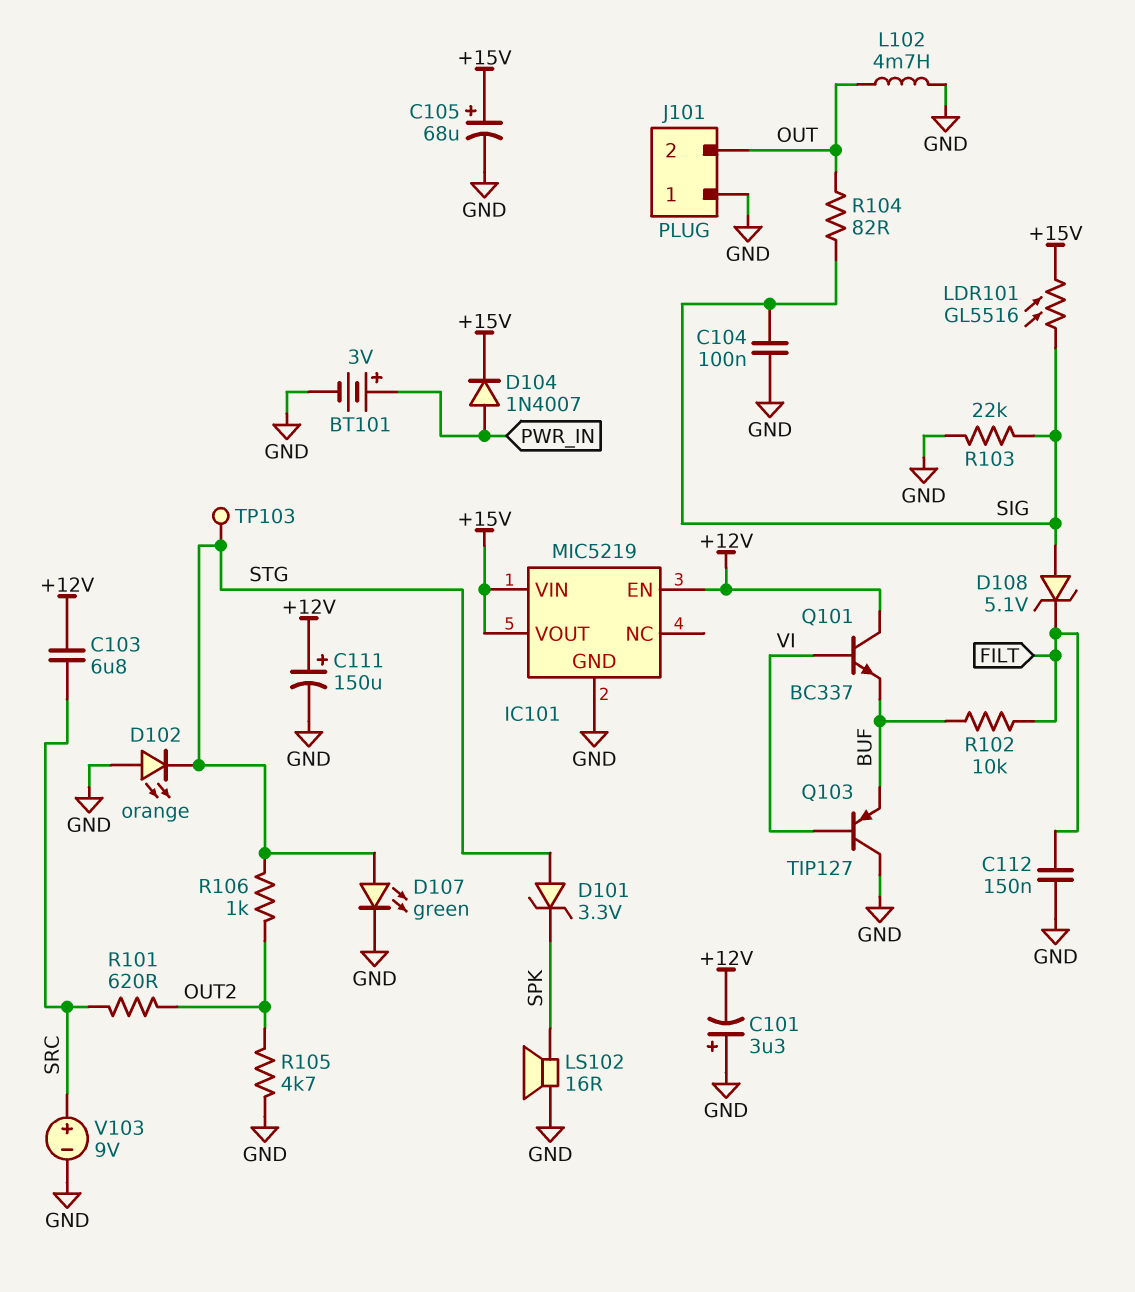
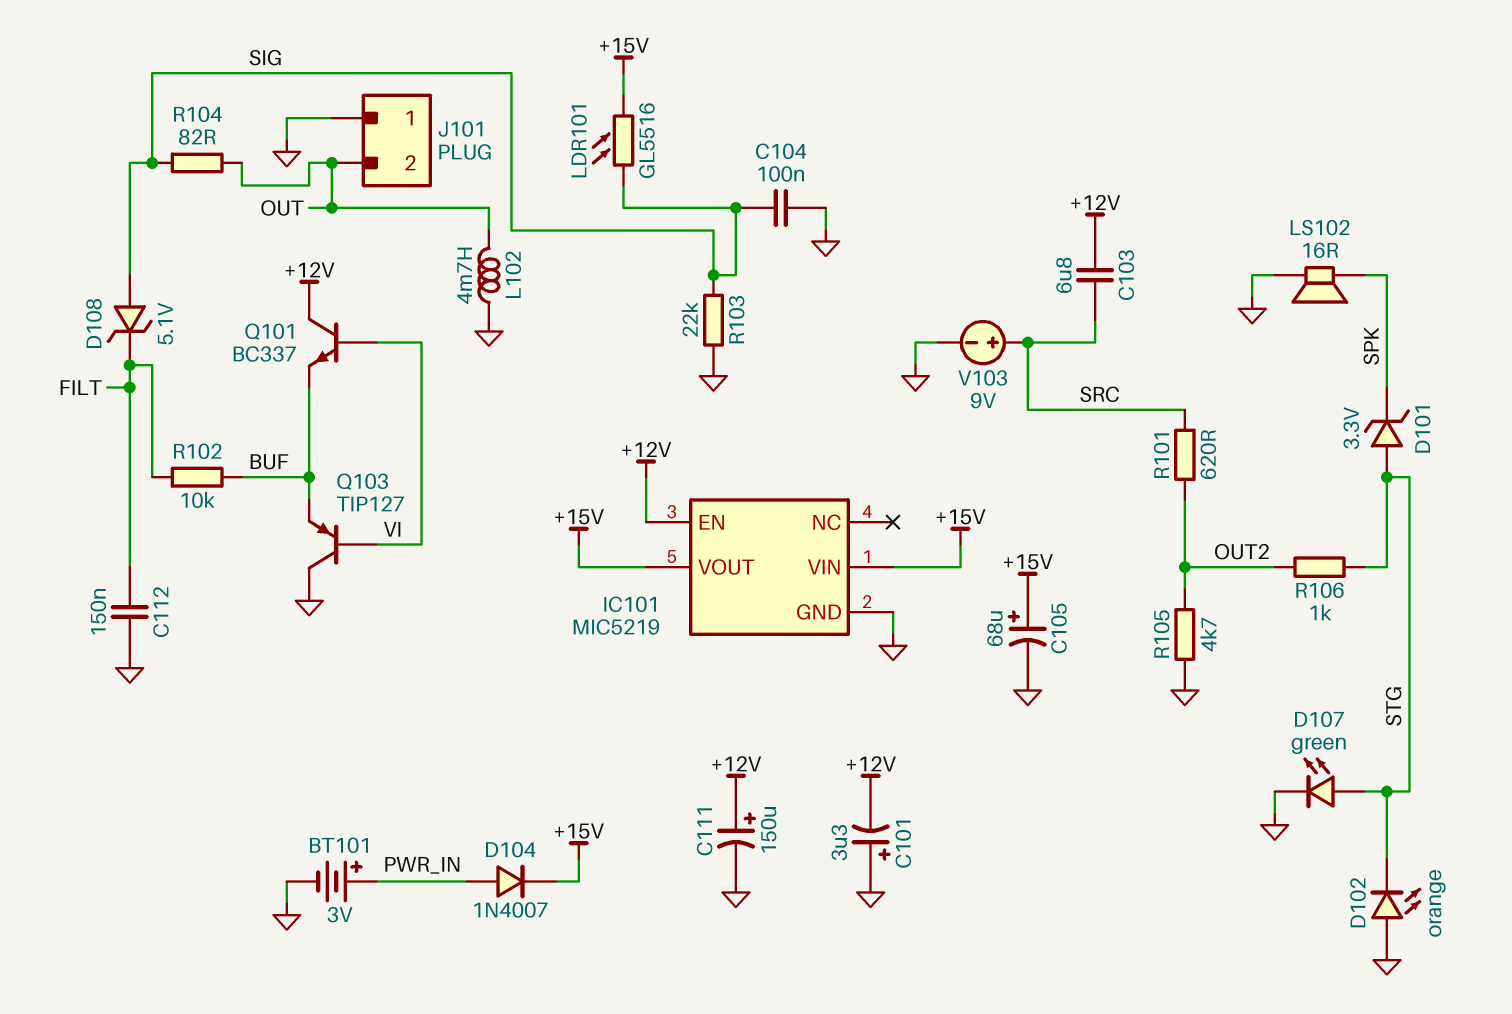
TP103: test point (STG) -> none

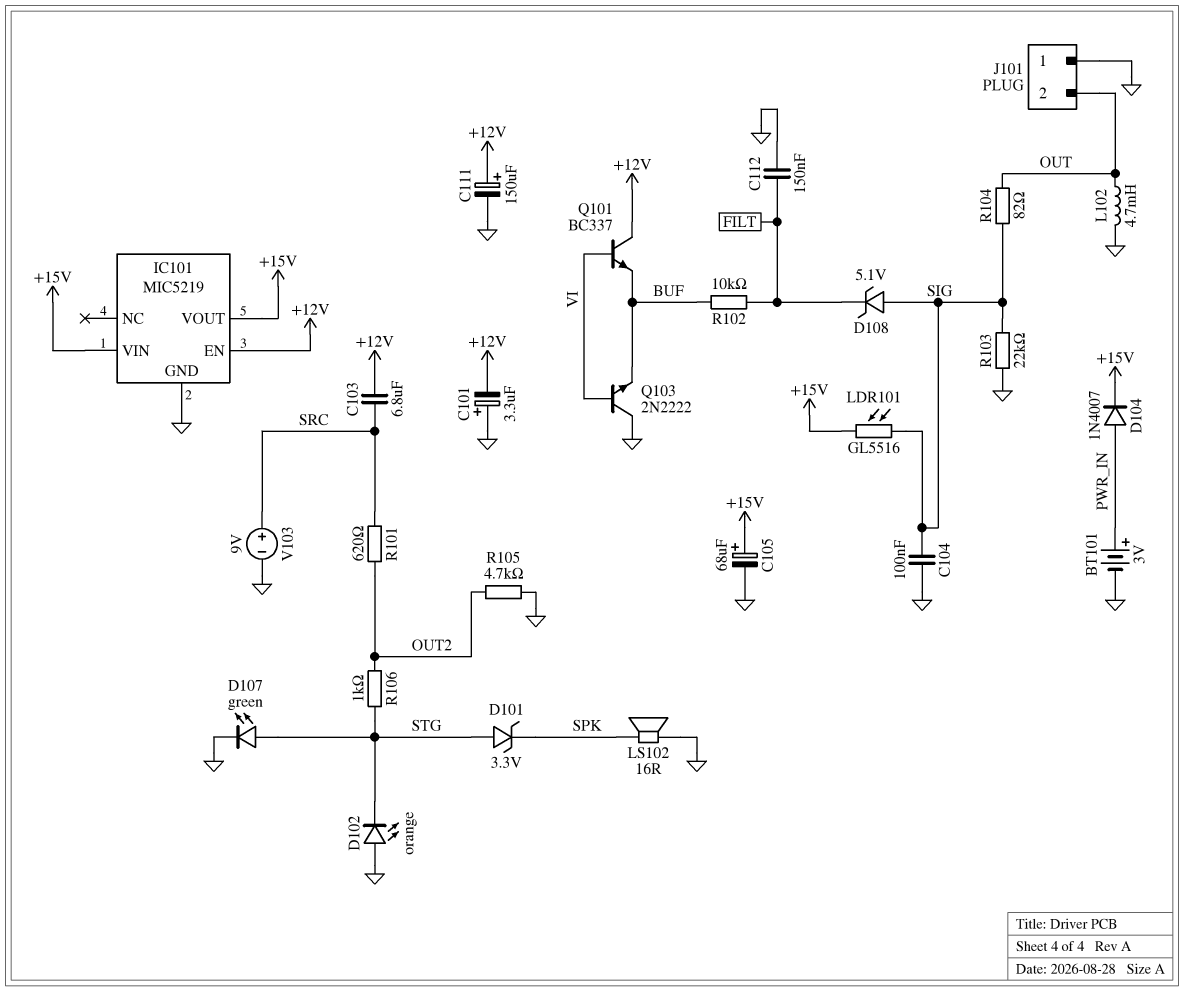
Q103: PNP TIP127 (B VI, C GND, E BUF) -> NPN 2N2222 (B VI, C GND, E BUF)

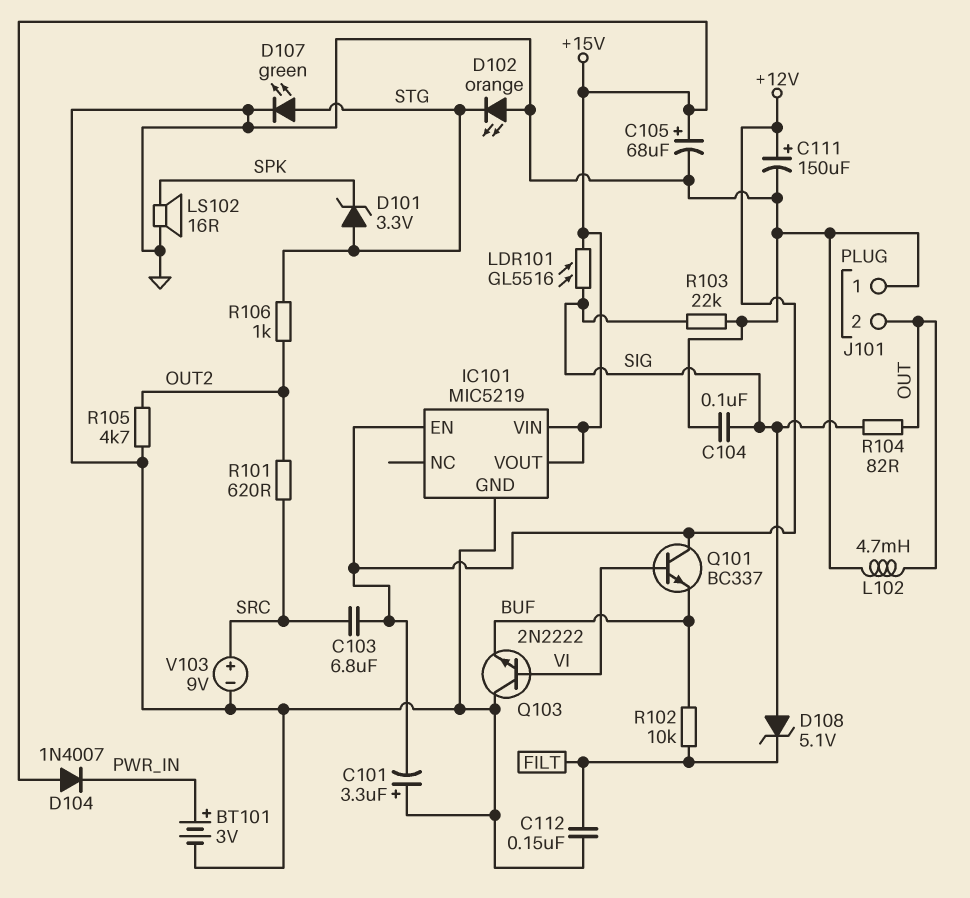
D104: diode 1N4007 (A PWR_IN, K +15V) -> diode 1N4007 (A +15V, K PWR_IN)

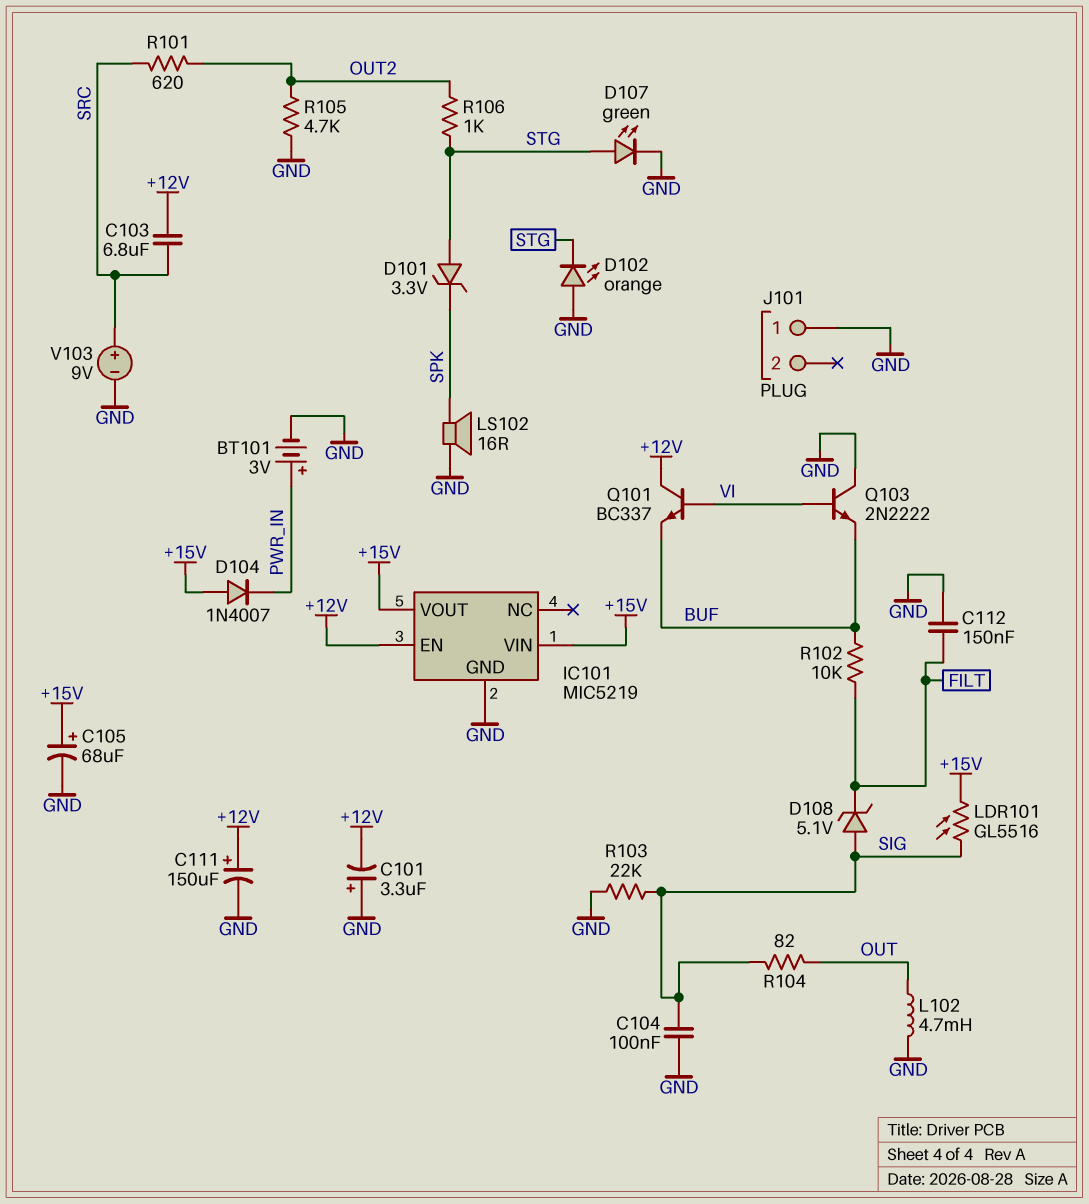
J101 pin 2: OUT -> none

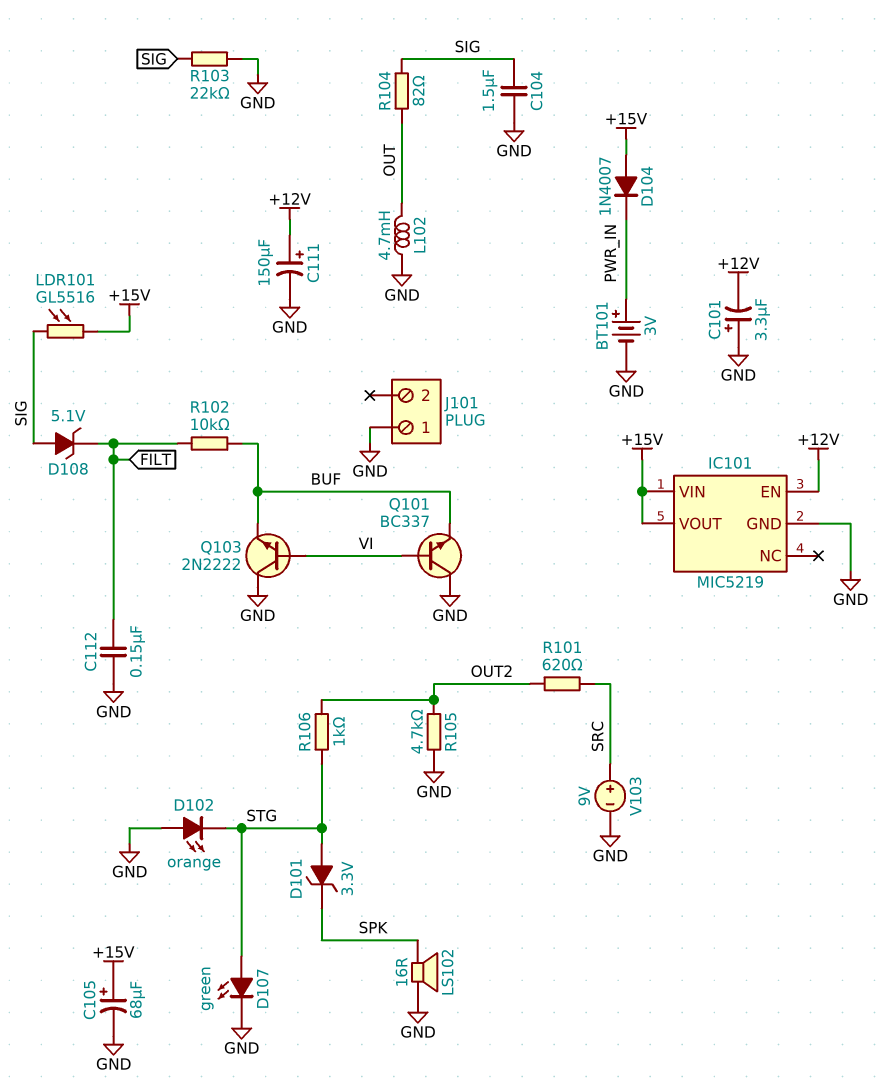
C103: 6.8uF (+12V, SRC) -> none
C104: 100nF (GND, SIG) -> 1.5uF (GND, SIG)
Q101: NPN BC337 (B VI, C +12V, E BUF) -> NPN BC337 (B VI, C GND, E BUF)

